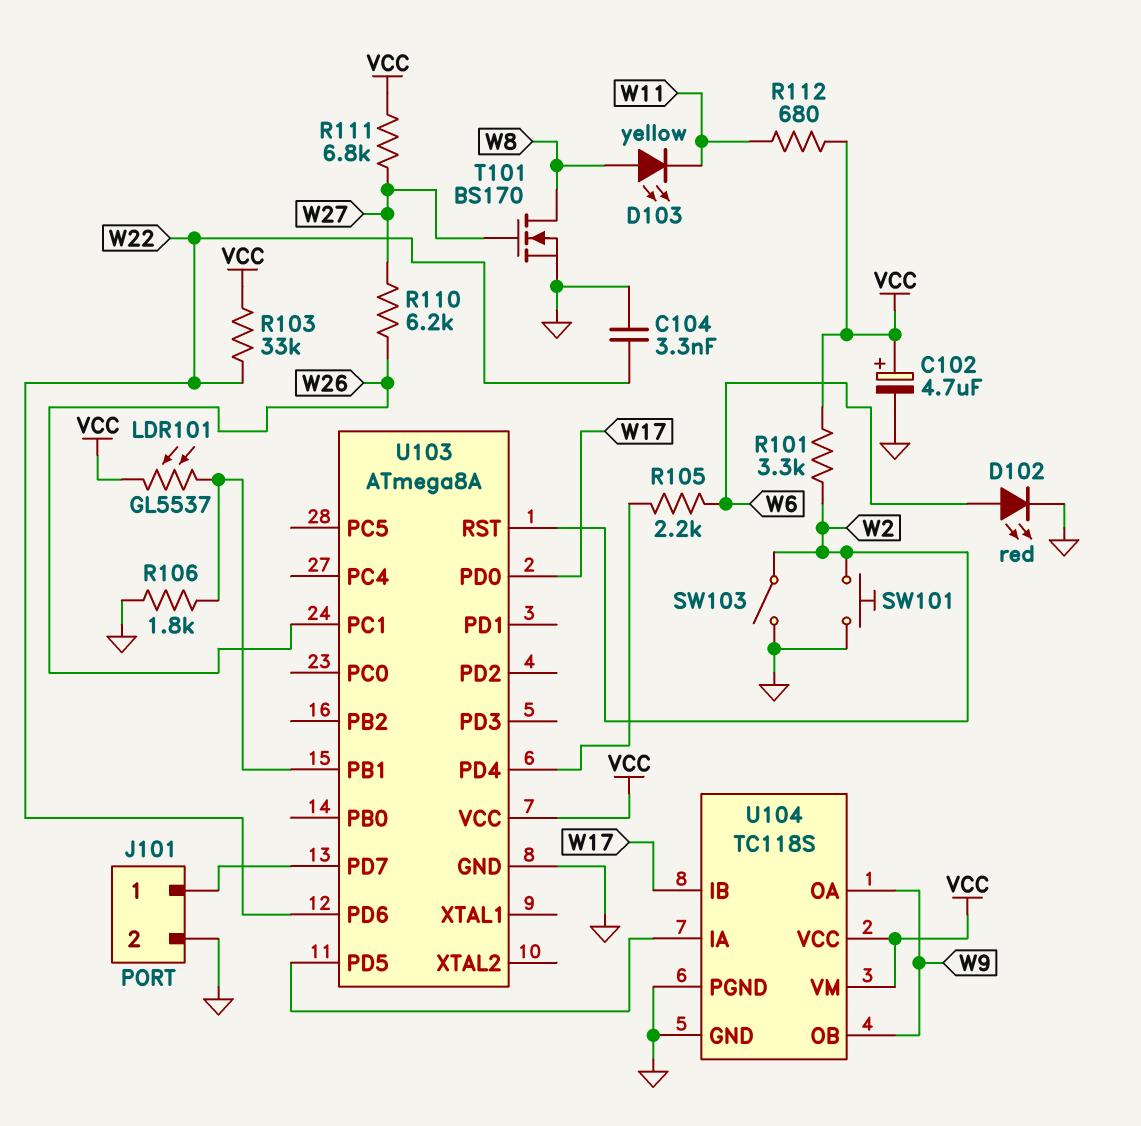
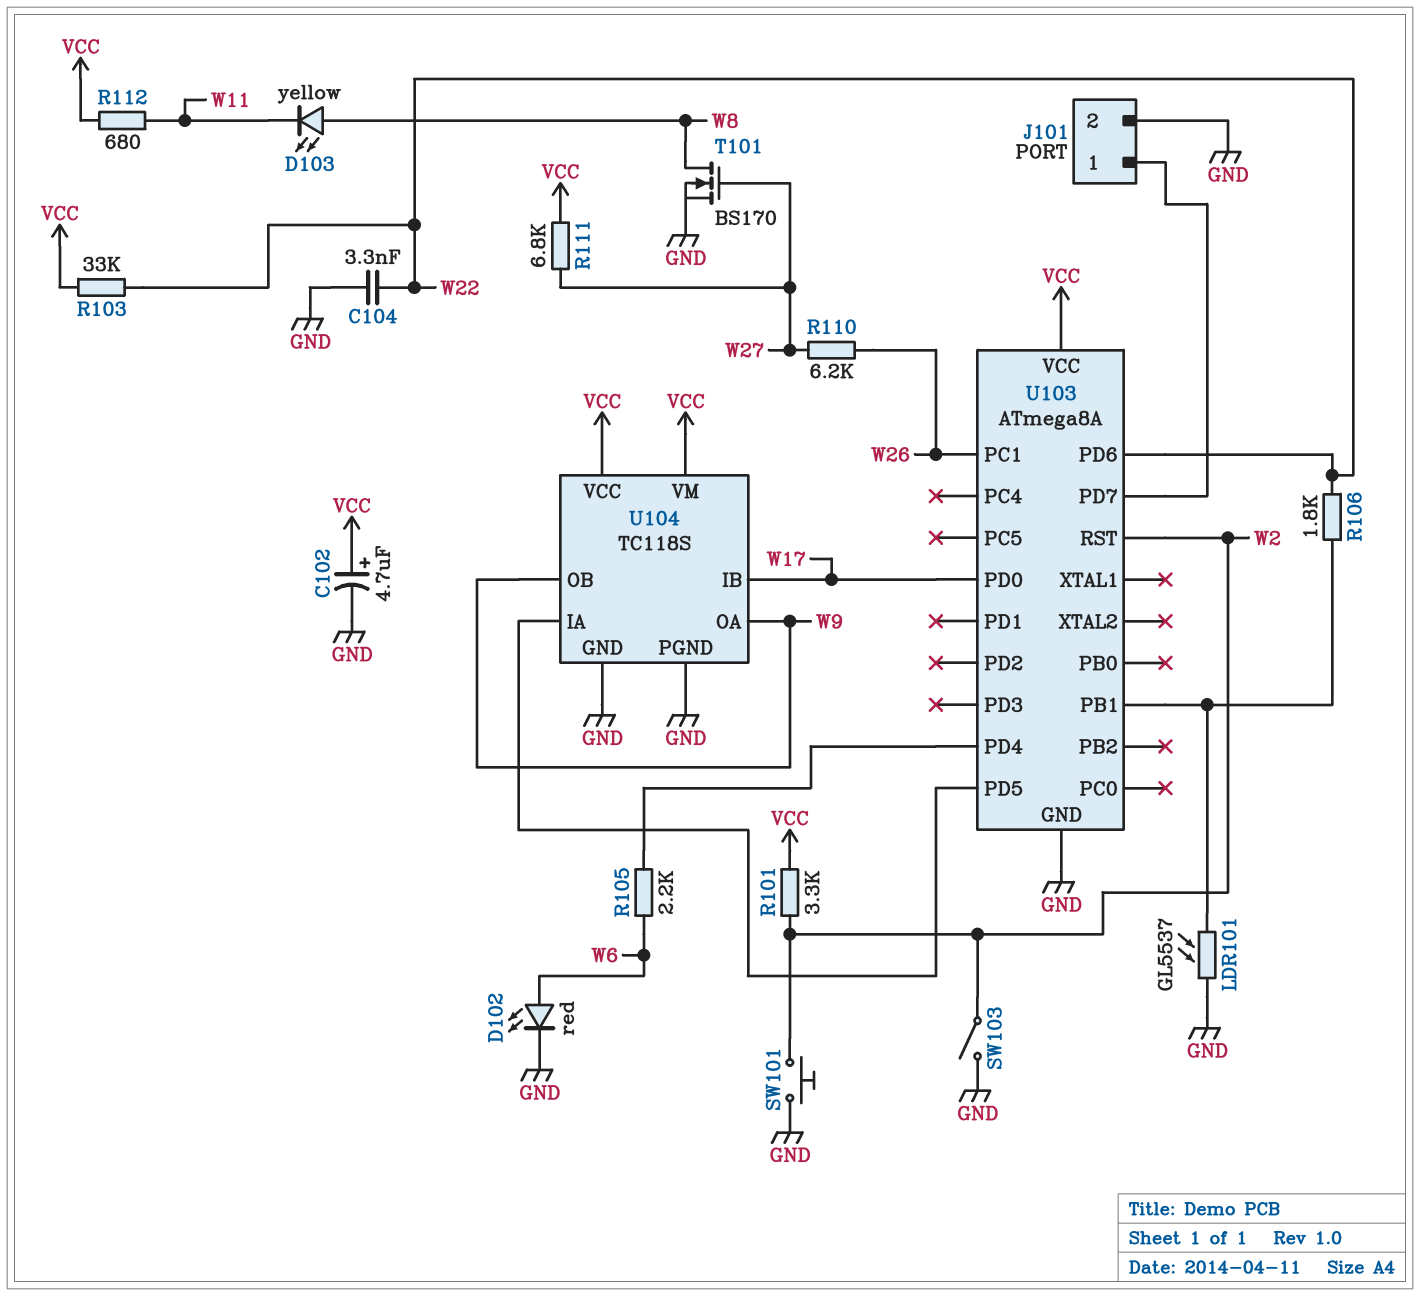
LDR101: GL5537 (U103/PB1, VCC) -> GL5537 (GND, U103/PB1)
R106: 1.8k (GND, U103/PB1) -> 1.8k (U103/PB1, W22)

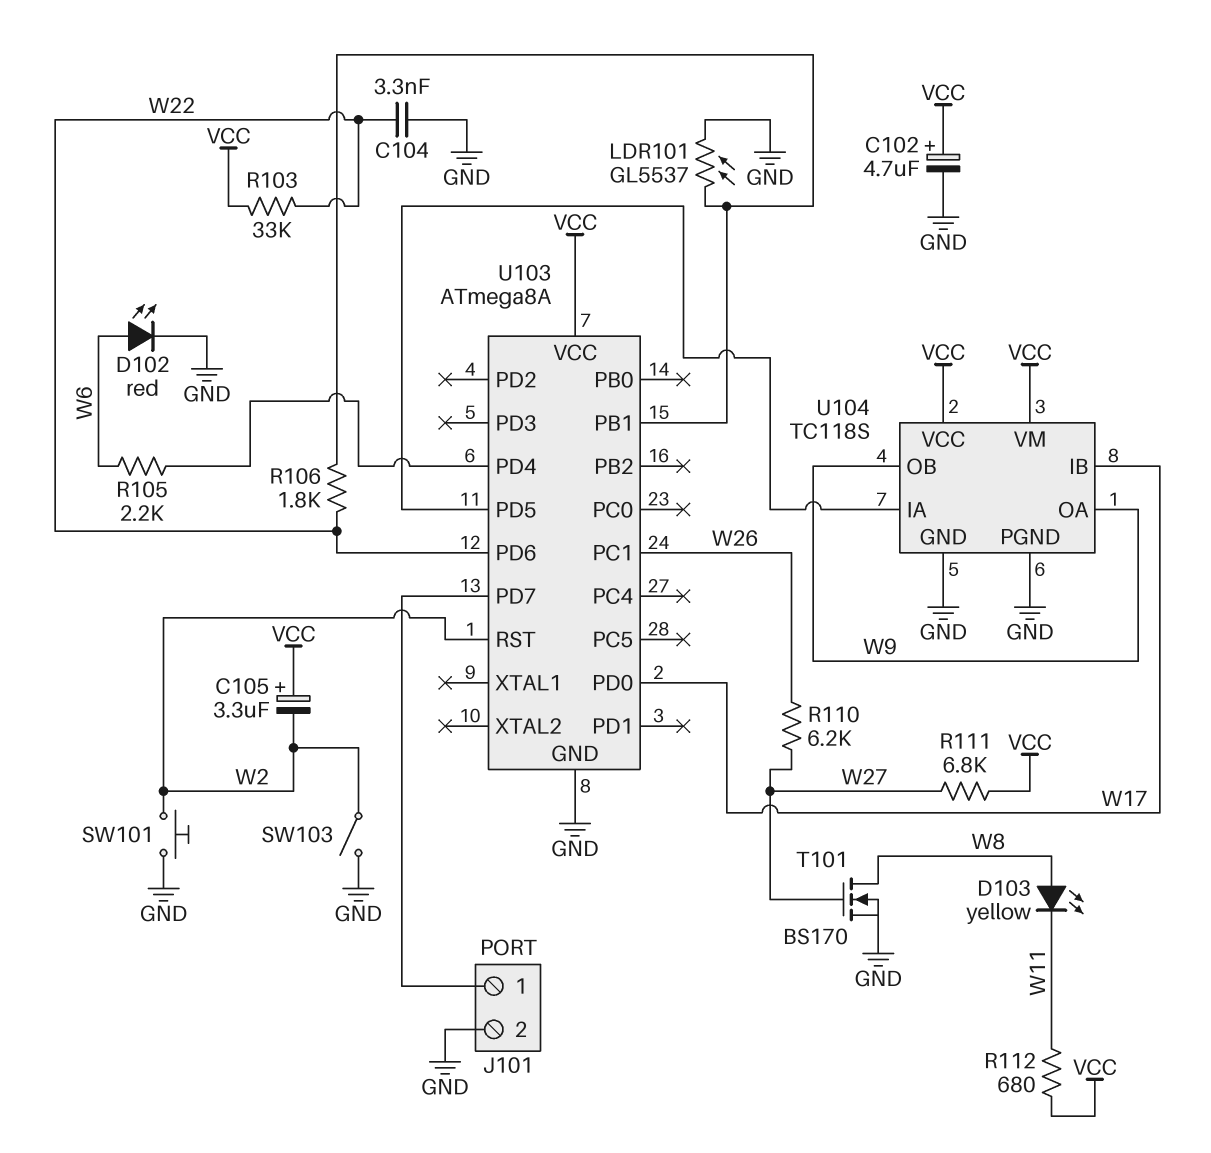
C105: none -> 3.3uF (plus VCC, minus W2)
R101: 3.3k (VCC, W2) -> none

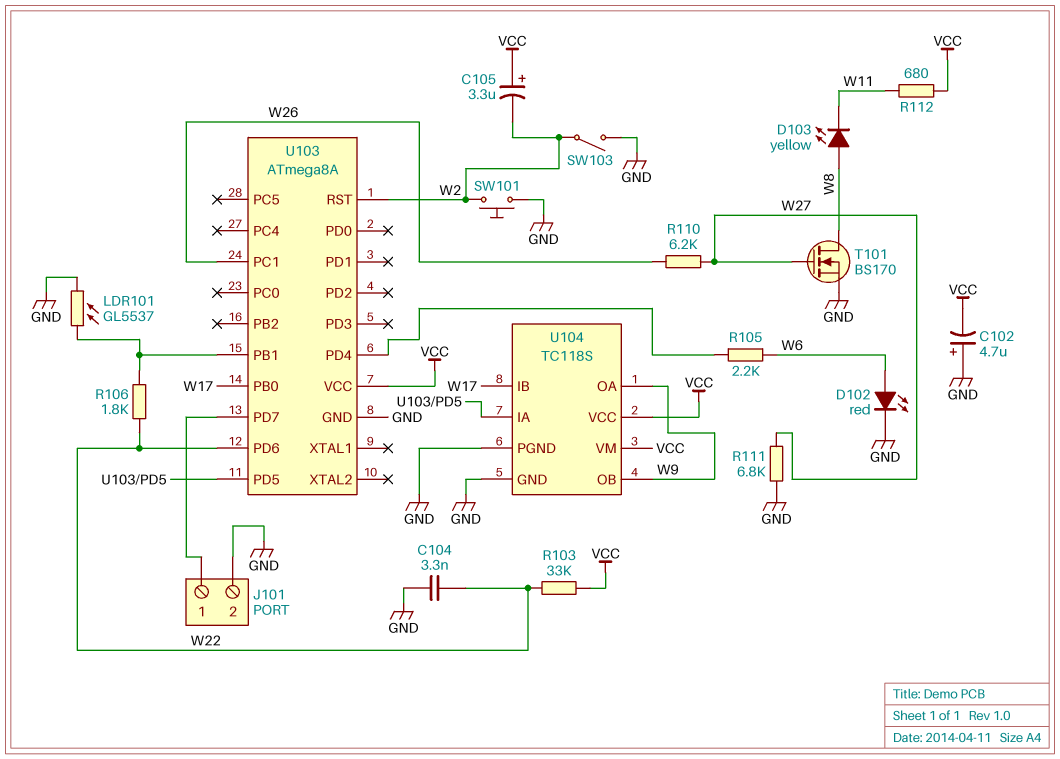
C102: 4.7uF (plus VCC, minus GND) -> 4.7uF (plus GND, minus VCC)
R111: 6.8k (VCC, W27) -> 6.8k (GND, W27)
U103 pin PB0: none -> W17
U103 pin PD0: W17 -> none

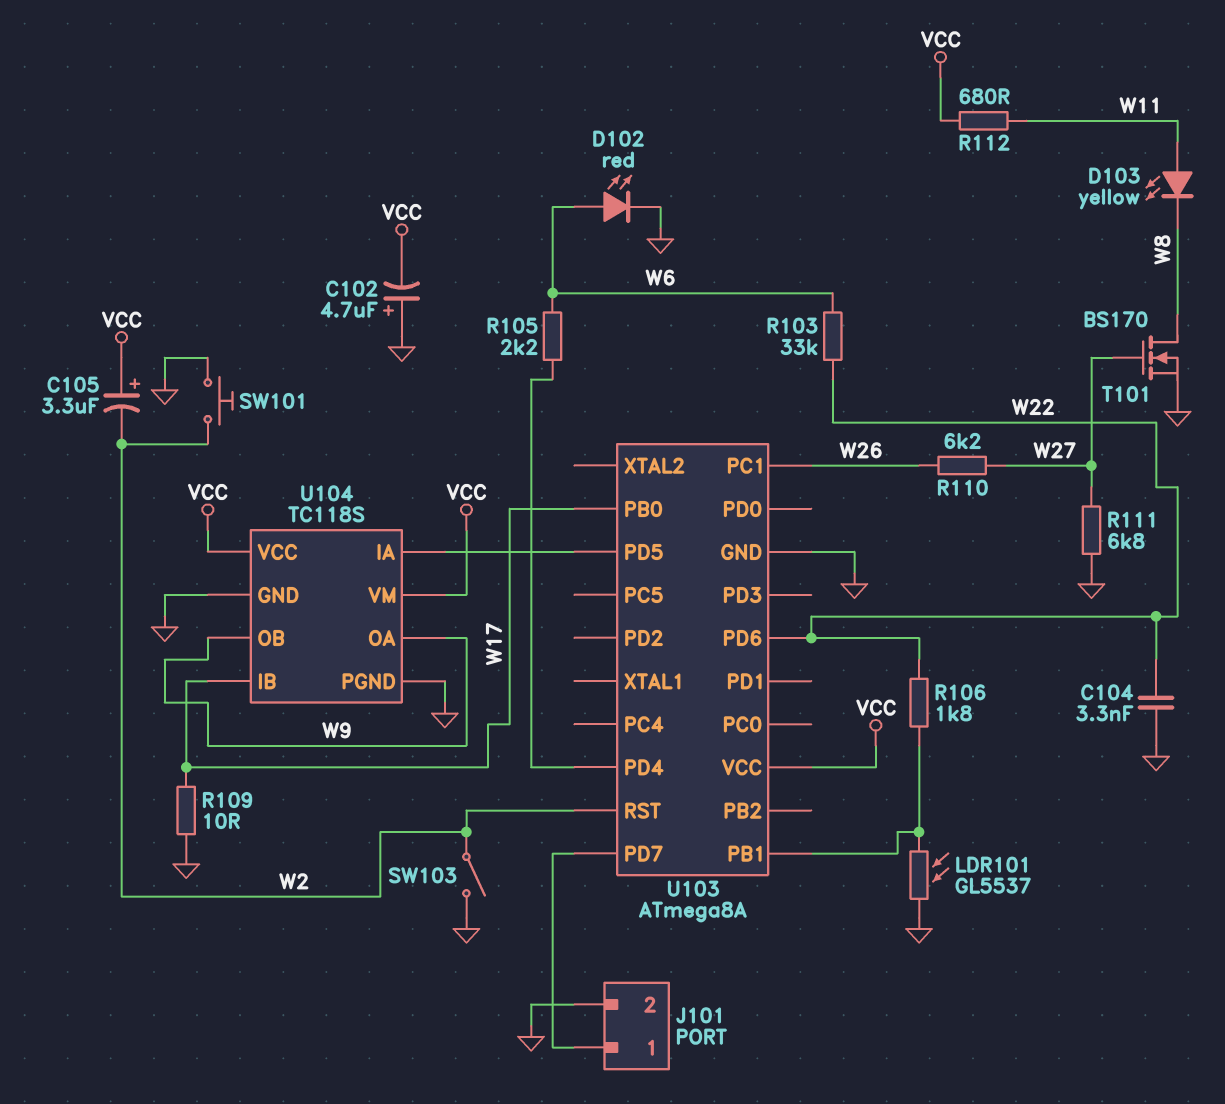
D103: LED yellow (A W8, K W11) -> LED yellow (A W11, K W8)
R103: 33k (VCC, W22) -> 33k (W6, W22)
R109: none -> 10 (GND, W17)

